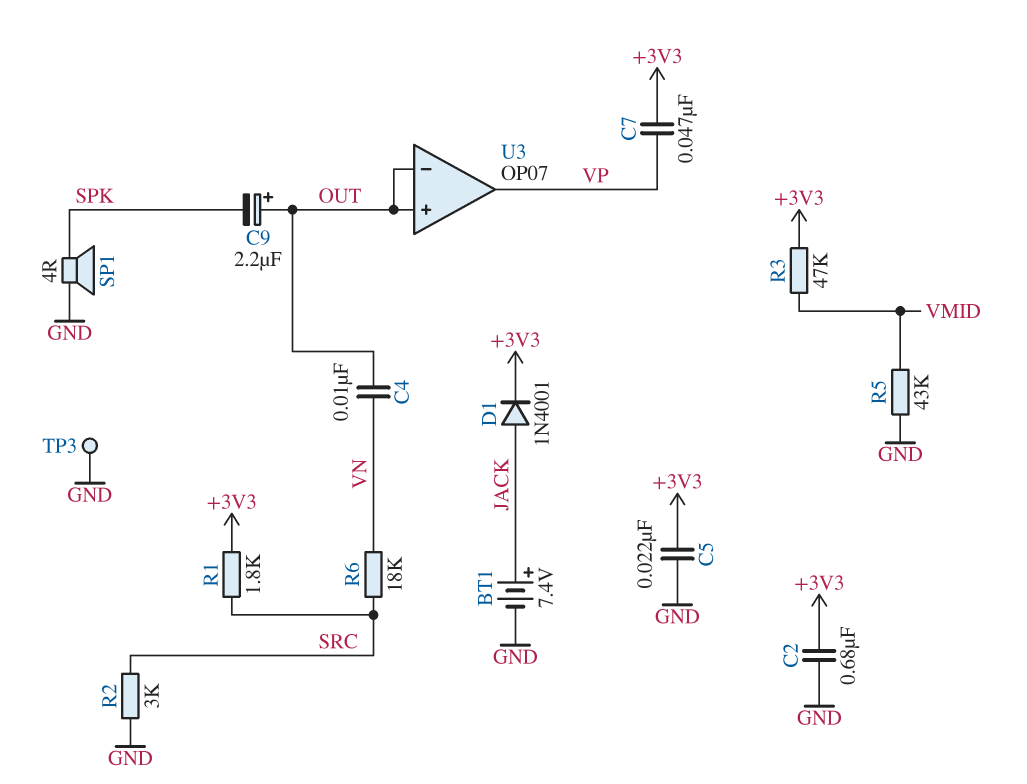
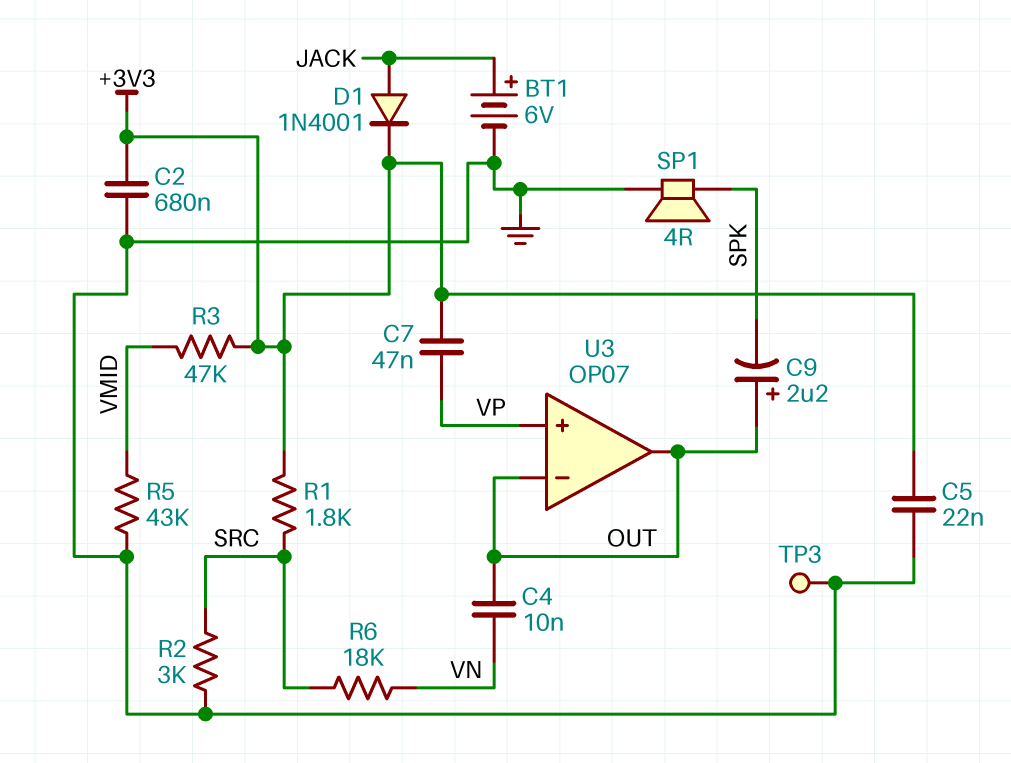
BT1: 7.4V (plus JACK, minus GND) -> 6V (plus JACK, minus GND)
U3 pin in+: OUT -> VP
U3 pin out: VP -> OUT

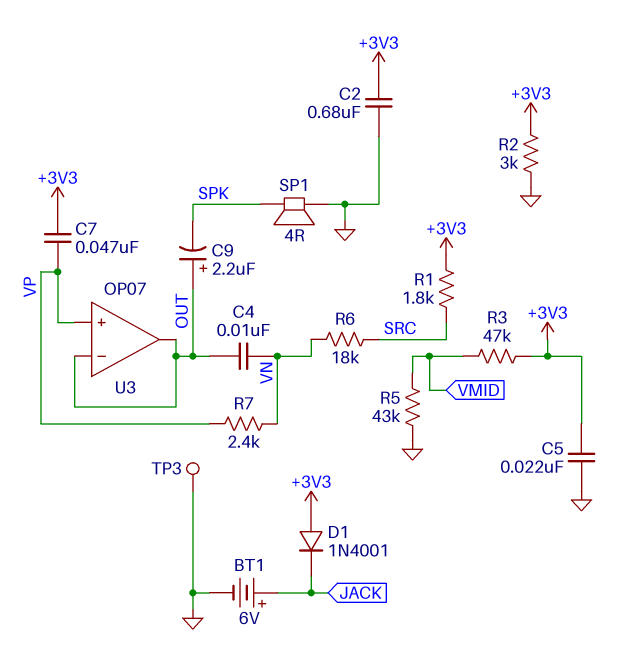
D1: diode 1N4001 (A JACK, K +3V3) -> diode 1N4001 (A +3V3, K JACK)
R2: 3k (GND, SRC) -> 3k (+3V3, GND)
R7: none -> 2.4k (VN, VP)

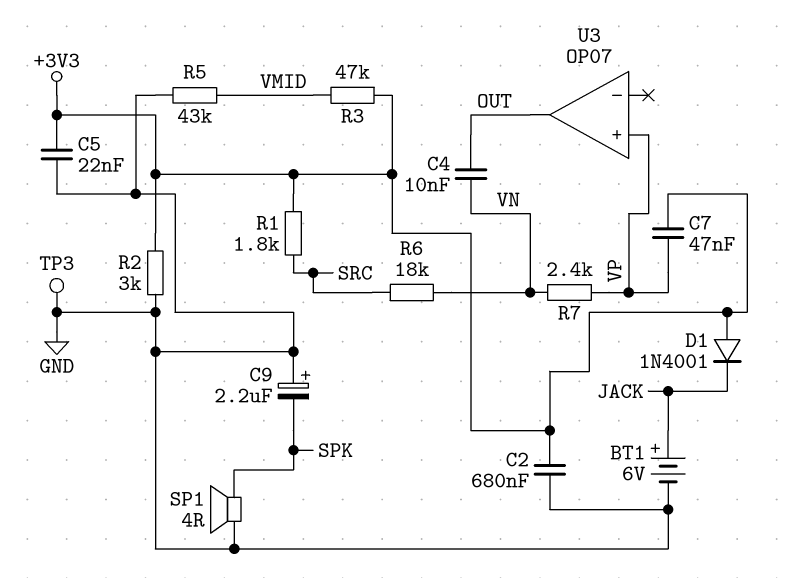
C9: 2.2uF (plus OUT, minus SPK) -> 2.2uF (plus GND, minus SPK)
U3 pin in-: OUT -> none

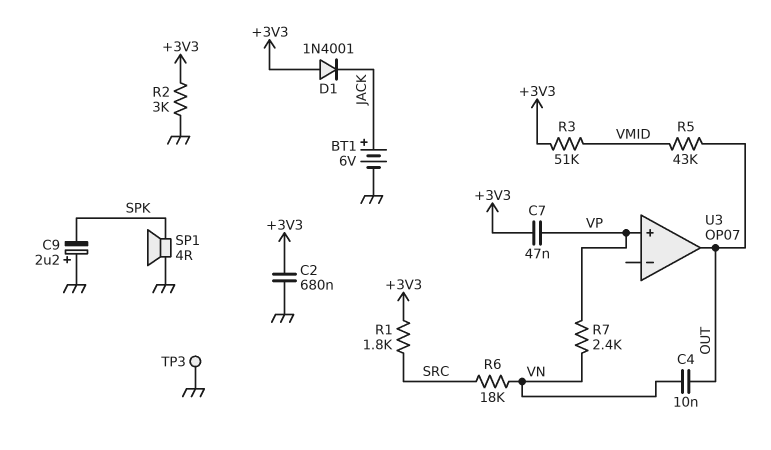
C5: 22nF (+3V3, GND) -> none
R3: 47k (+3V3, VMID) -> 51k (+3V3, VMID)
R5: 43k (GND, VMID) -> 43k (OUT, VMID)

